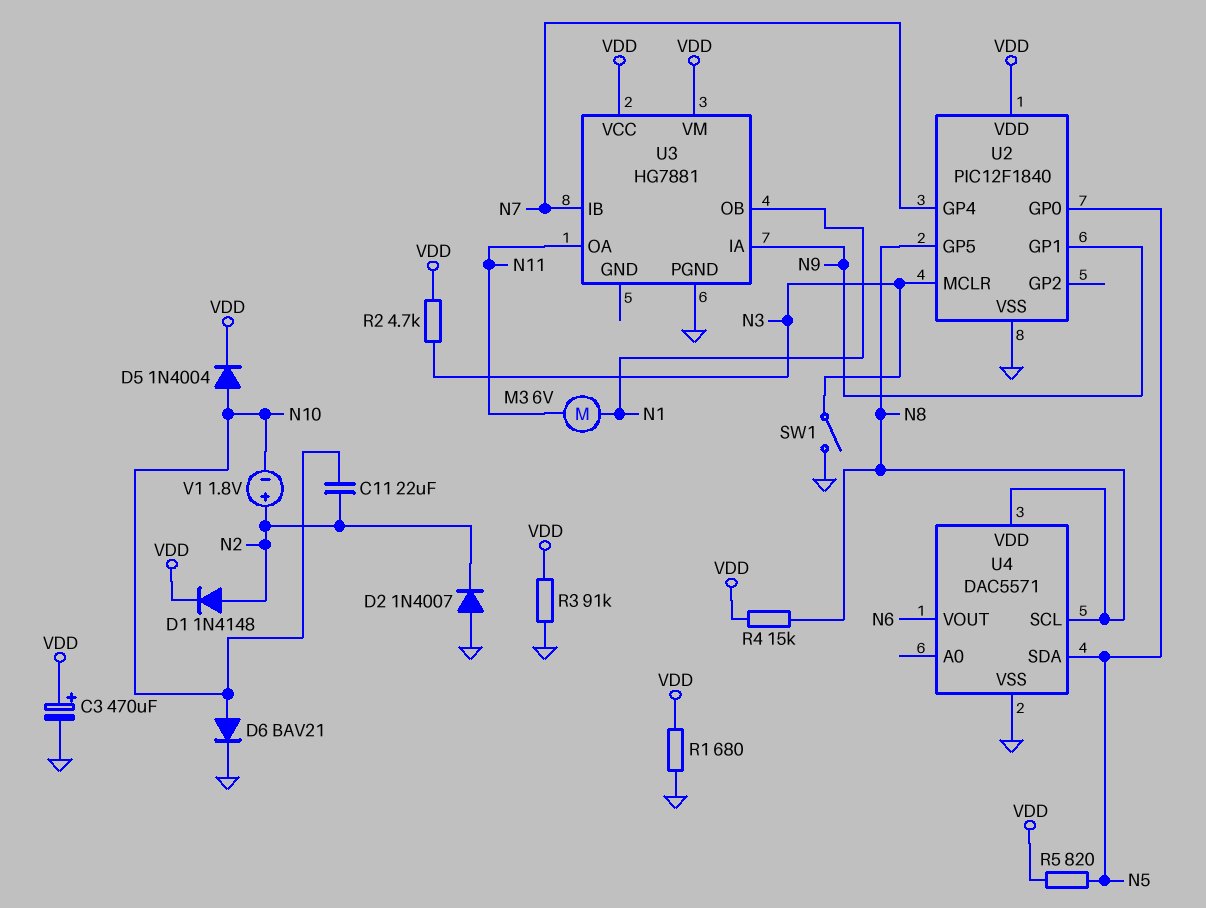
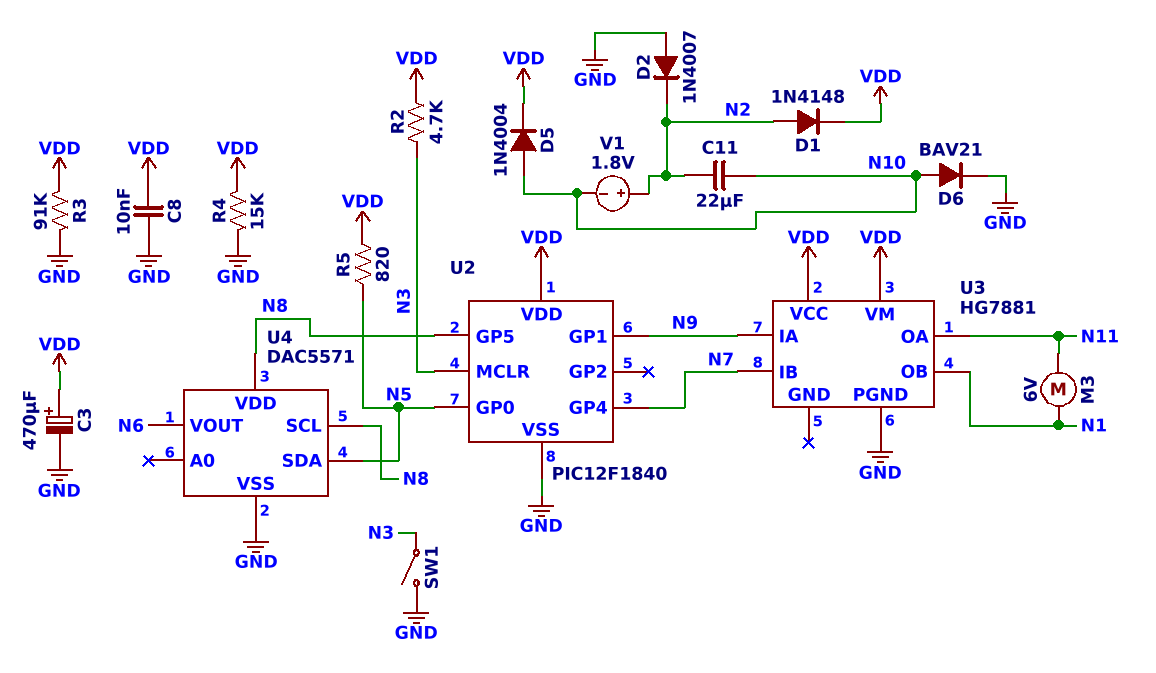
C8: none -> 10nF (GND, VDD)
R1: 680 (GND, VDD) -> none
R4: 15k (N8, VDD) -> 15k (GND, VDD)

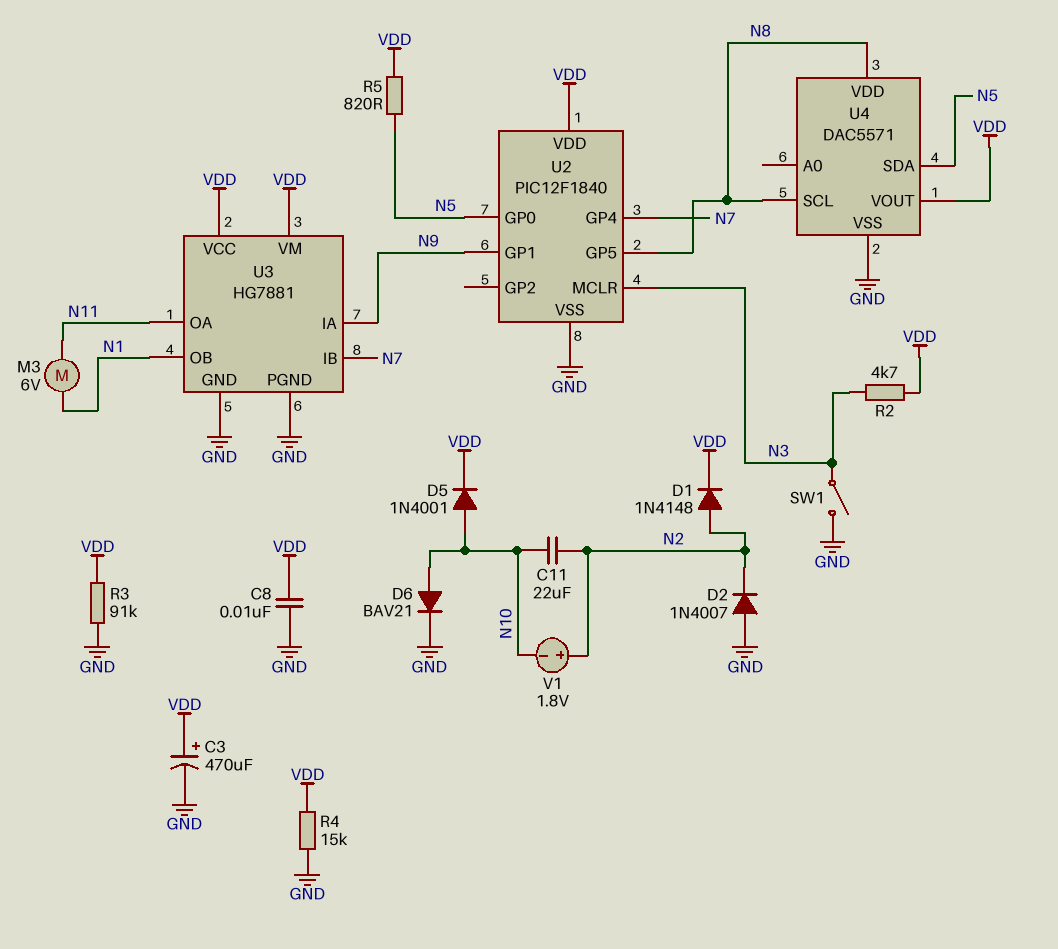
D5: diode 1N4004 (A N10, K VDD) -> diode 1N4001 (A N10, K VDD)
U3 pin GND: none -> GND
U4 pin VOUT: N6 -> VDD

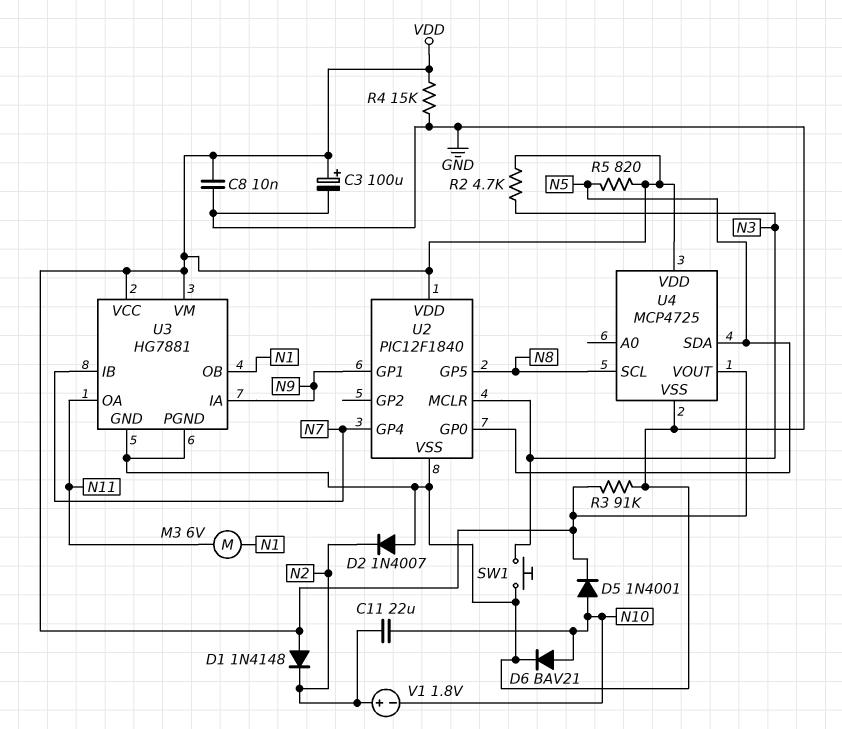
C3: 470uF (plus VDD, minus GND) -> 100uF (plus VDD, minus GND)
D1: diode 1N4148 (A N2, K VDD) -> diode 1N4148 (A VDD, K N2)
SW1: switch (GND, N3) -> button (GND, N3)
U4: DAC5571 -> MCP4725
U4 pin VDD: N8 -> VDD

